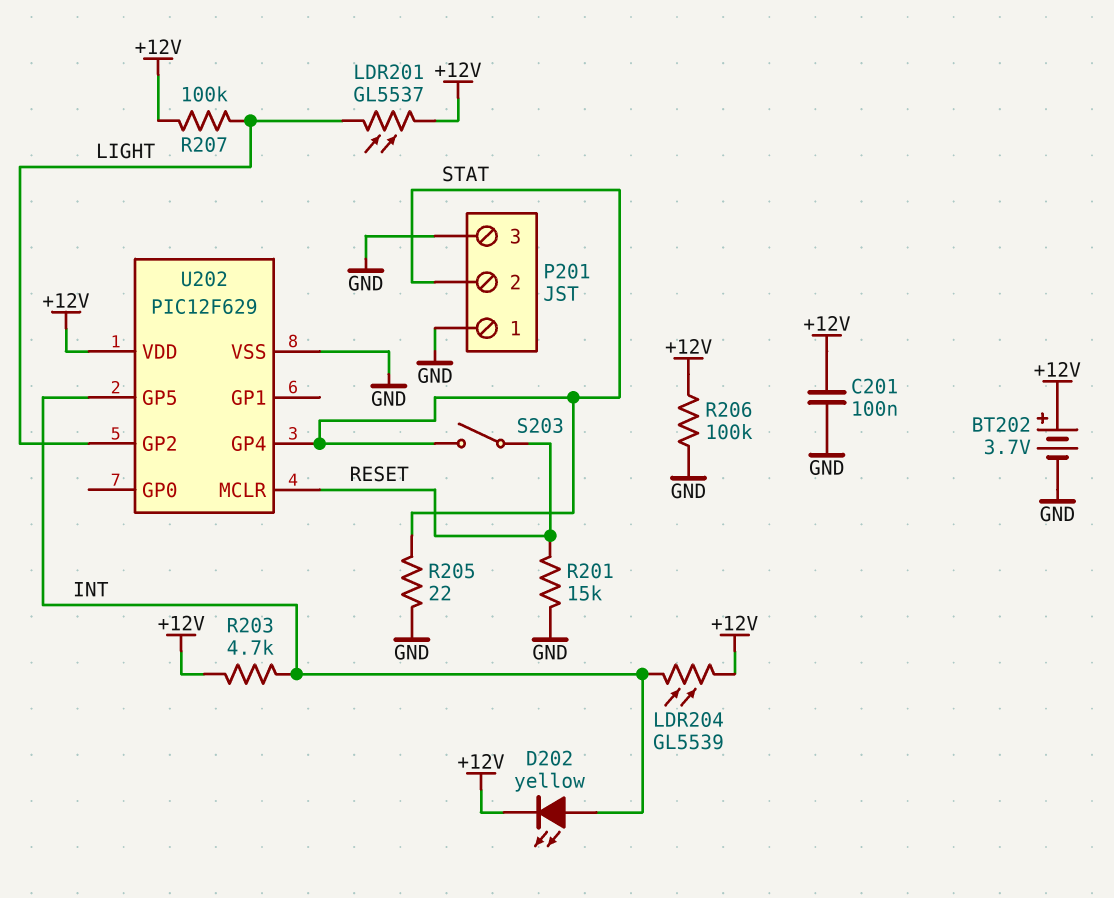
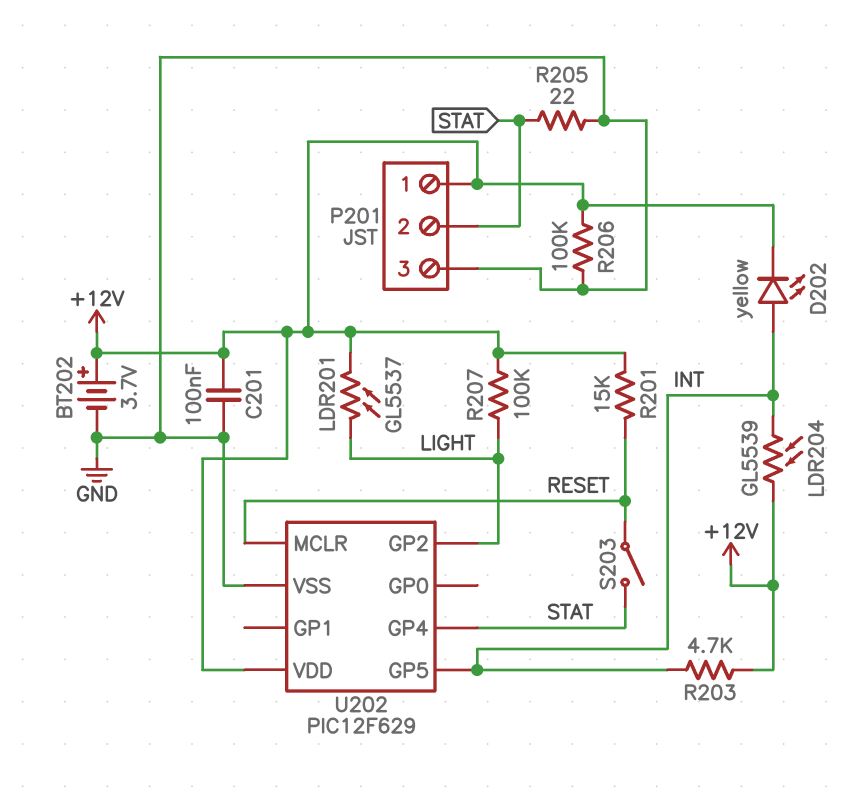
P201 pin 1: GND -> +12V
R201: 15k (GND, RESET) -> 15k (+12V, RESET)

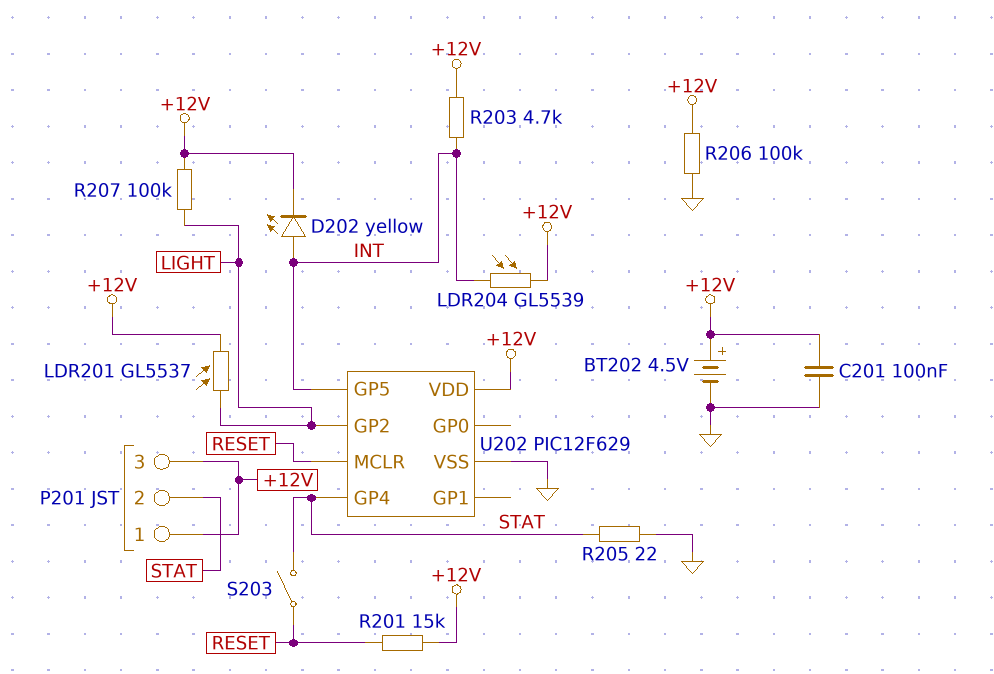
BT202: 3.7V (plus +12V, minus GND) -> 4.5V (plus +12V, minus GND)
P201 pin 3: GND -> +12V

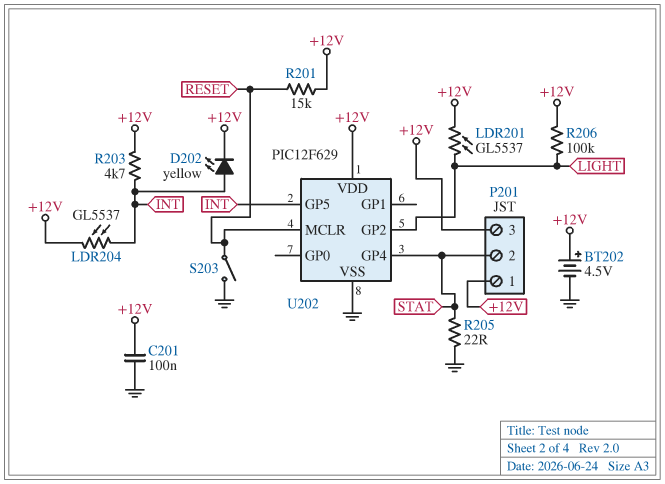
LDR204: GL5539 (+12V, INT) -> GL5537 (+12V, INT)
R206: 100k (+12V, GND) -> 100k (+12V, LIGHT)
R207: 100k (+12V, LIGHT) -> none
S203: switch (RESET, STAT) -> switch (GND, RESET)

